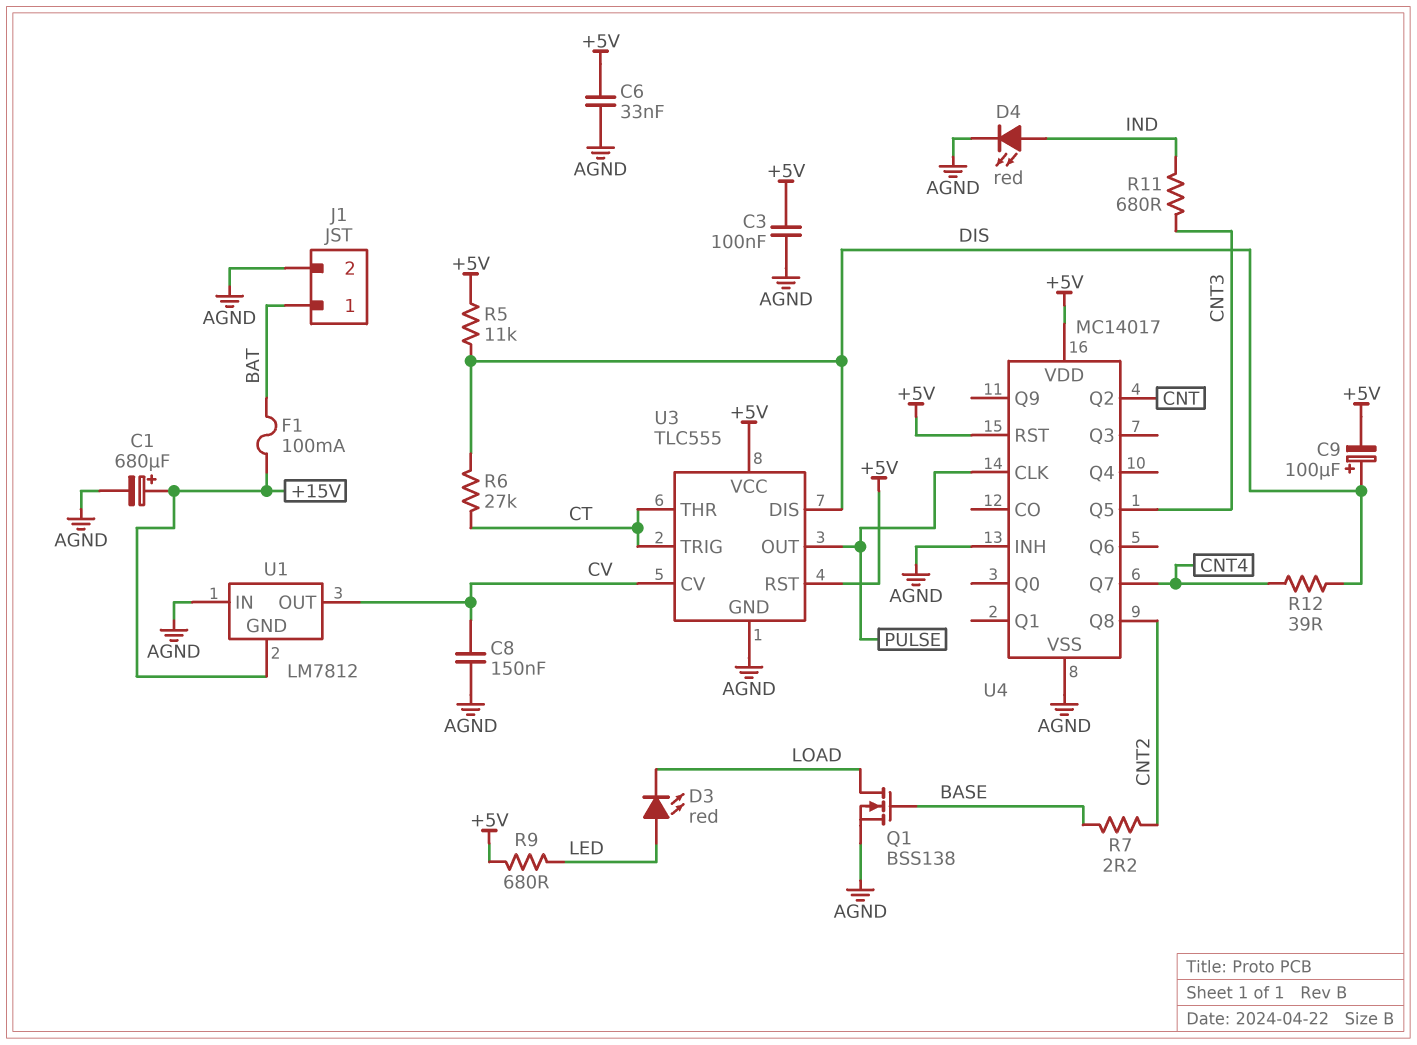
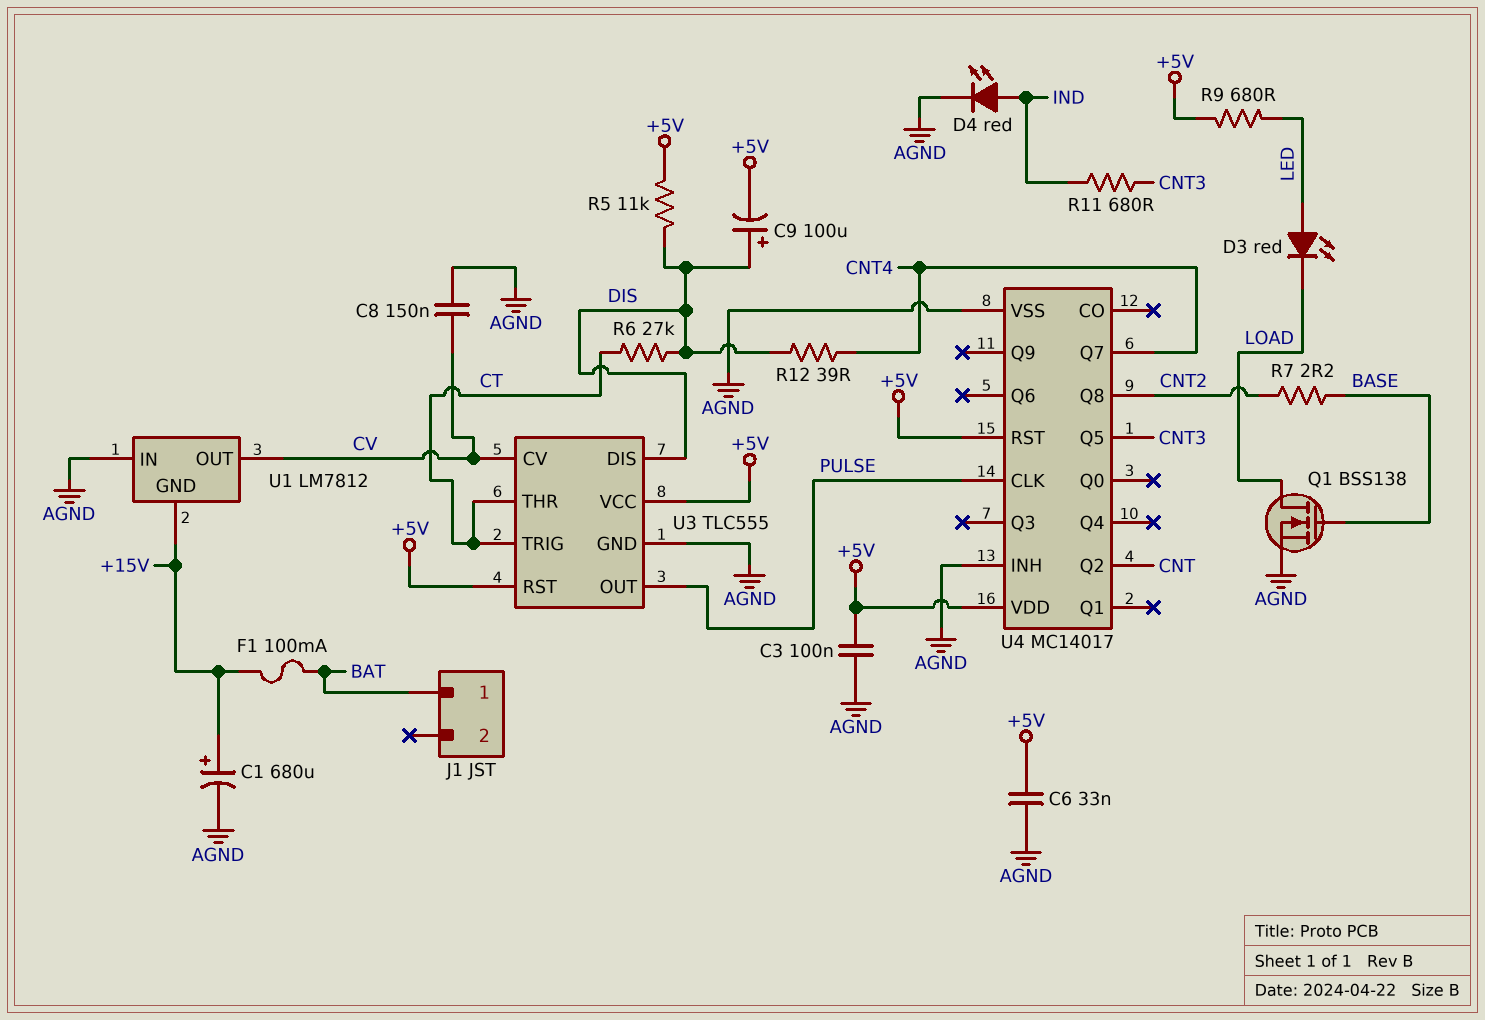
J1 pin 2: AGND -> none

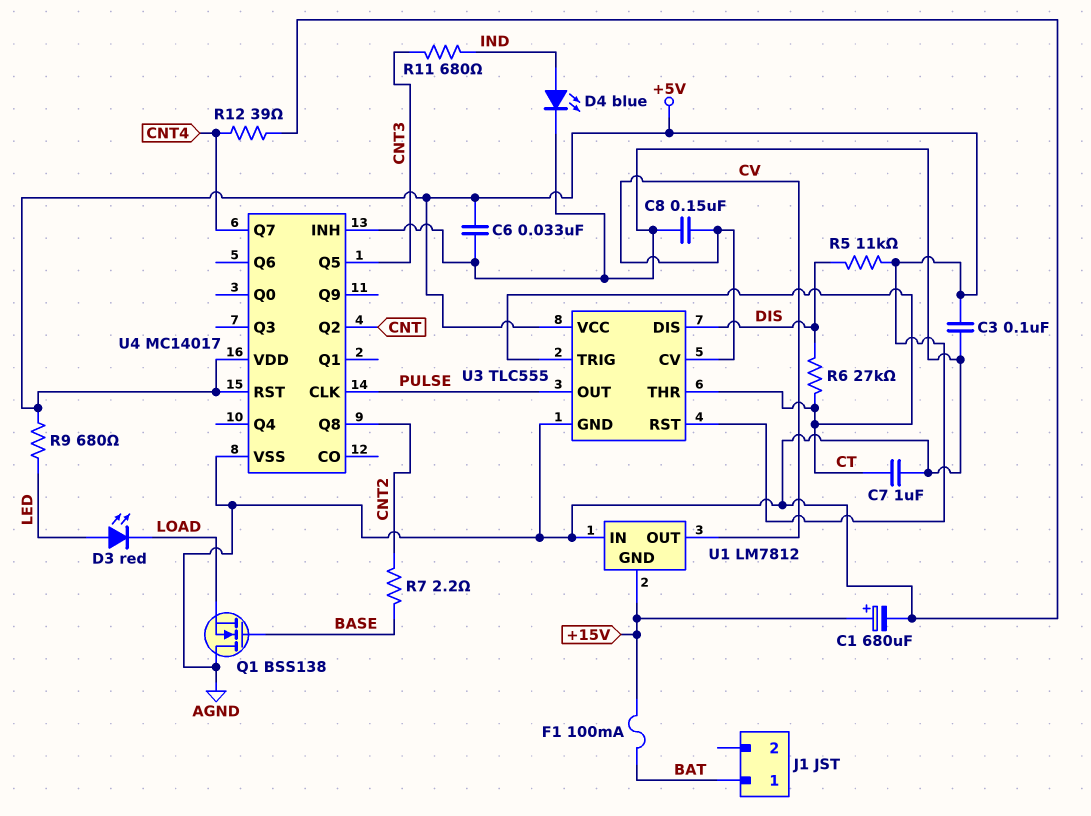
C7: none -> 1uF (AGND, CT)
C9: 100uF (plus DIS, minus +5V) -> none
D4: LED red (A IND, K AGND) -> LED blue (A IND, K AGND)
Q1: NMOS BSS138 (G BASE, D LOAD, S AGND) -> NMOS BSS138 (G BASE, D AGND, S LOAD)
R12: 39 (CNT4, DIS) -> 39 (AGND, CNT4)

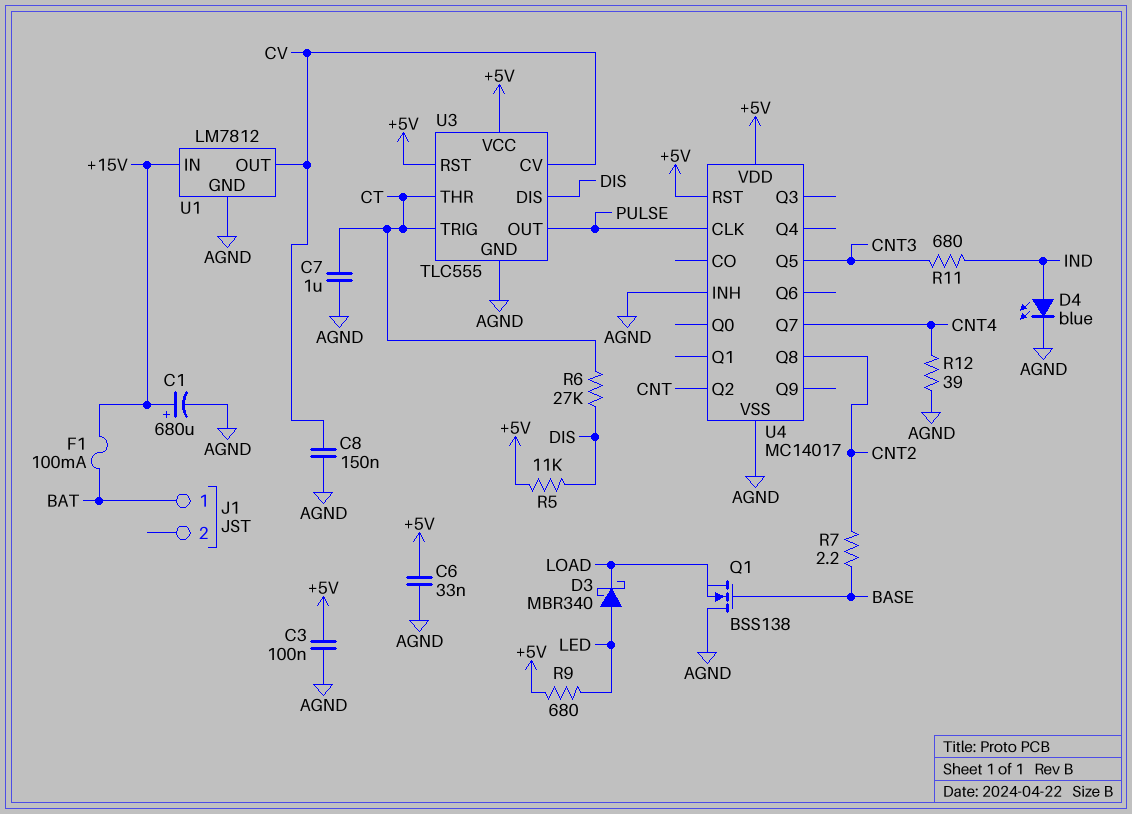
D3: LED red (A LED, K LOAD) -> schottky MBR340 (A LED, K LOAD)
U1 pin GND: +15V -> AGND
U1 pin IN: AGND -> +15V

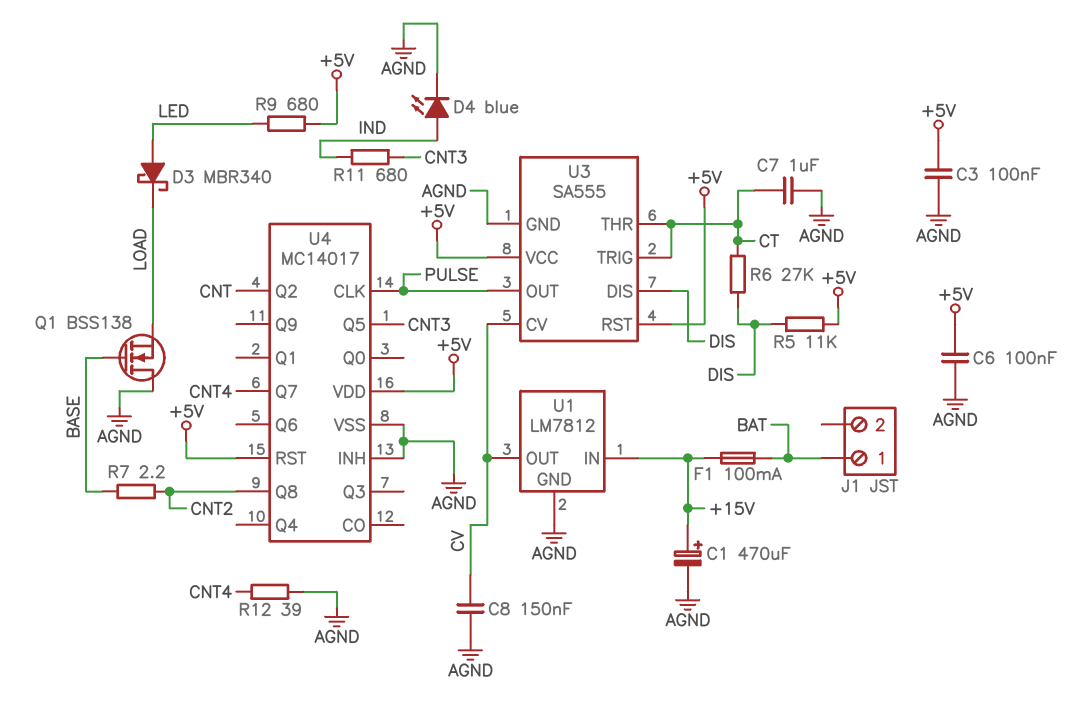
C1: 680uF (plus +15V, minus AGND) -> 470uF (plus +15V, minus AGND)
C6: 33nF (+5V, AGND) -> 100nF (+5V, AGND)
U3: TLC555 -> SA555

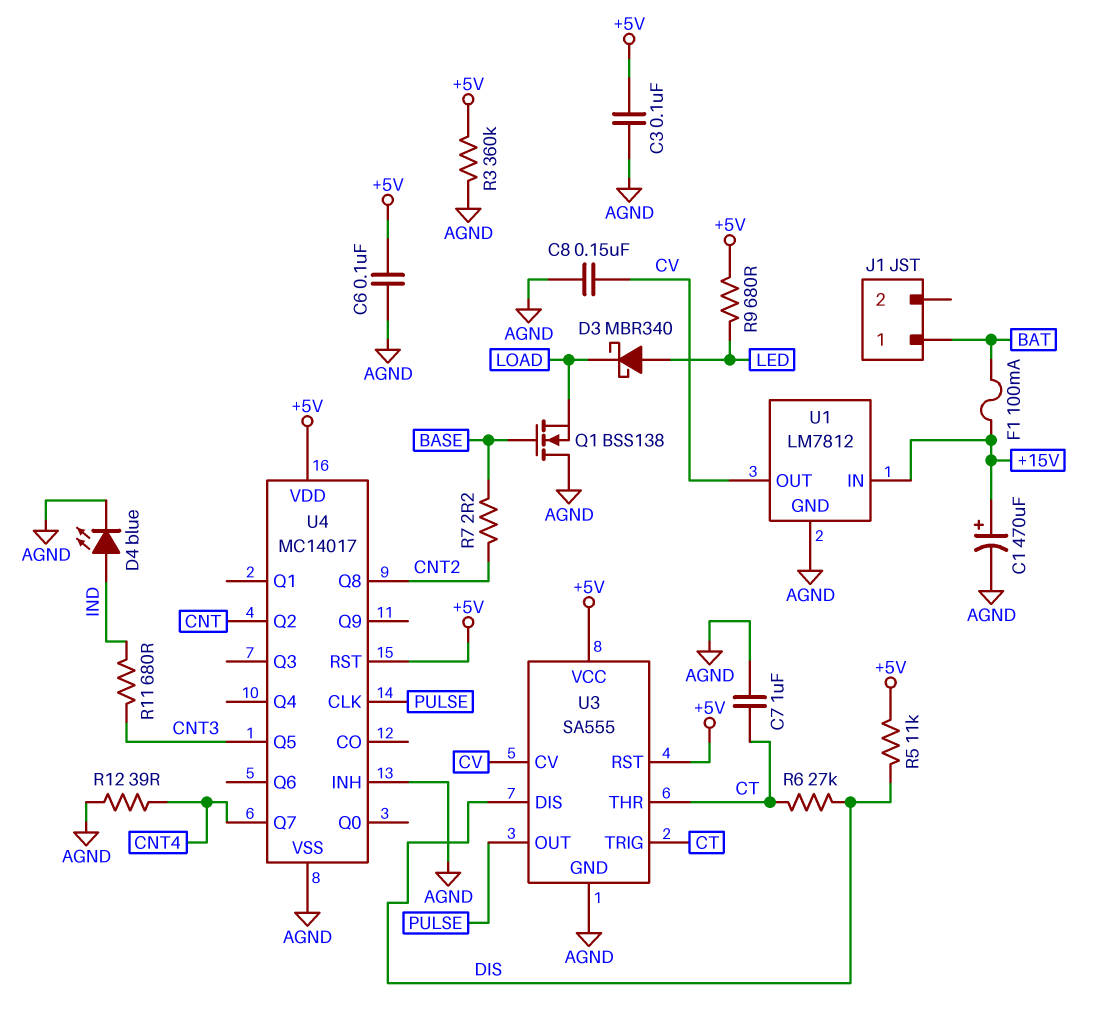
R3: none -> 360k (+5V, AGND)

